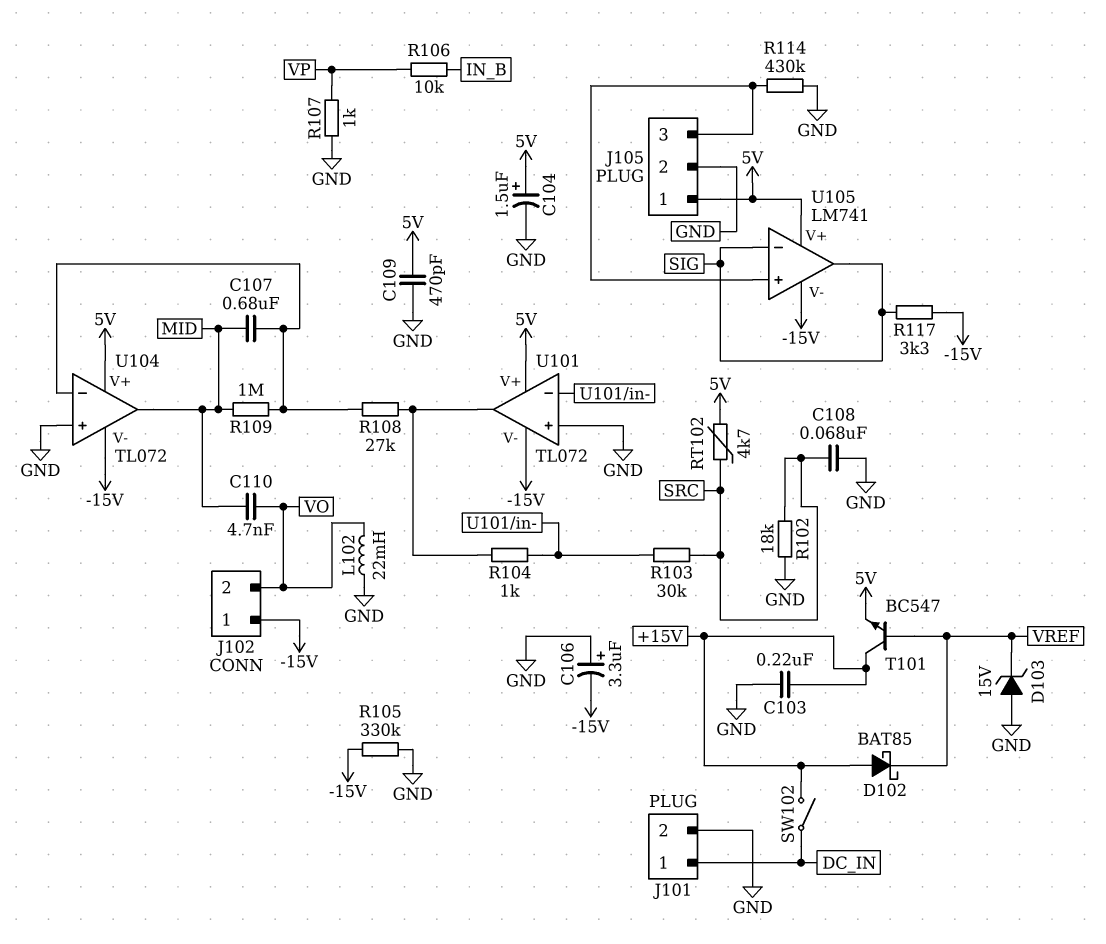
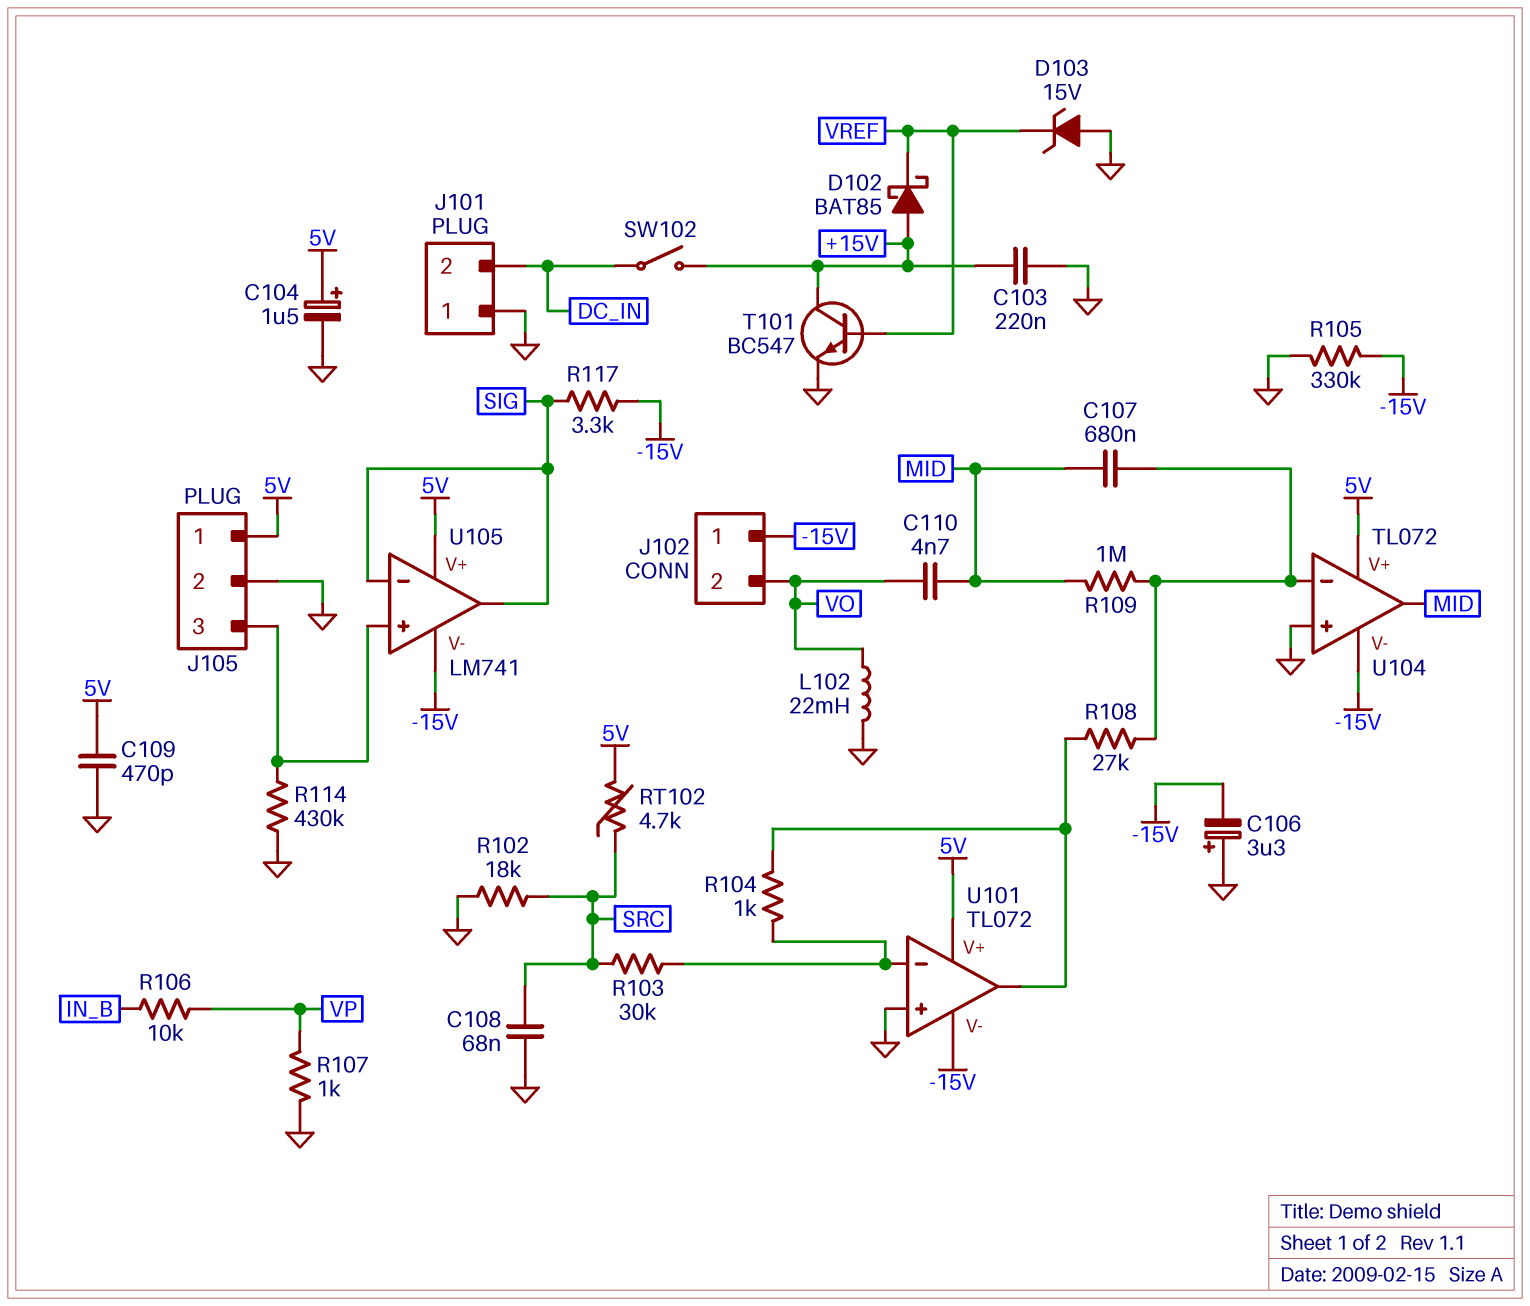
J101 pin 1: DC_IN -> GND
J101 pin 2: GND -> DC_IN
T101: NPN BC547 (B VREF, C +15V, E 5V) -> NPN BC547 (B VREF, C +15V, E GND)

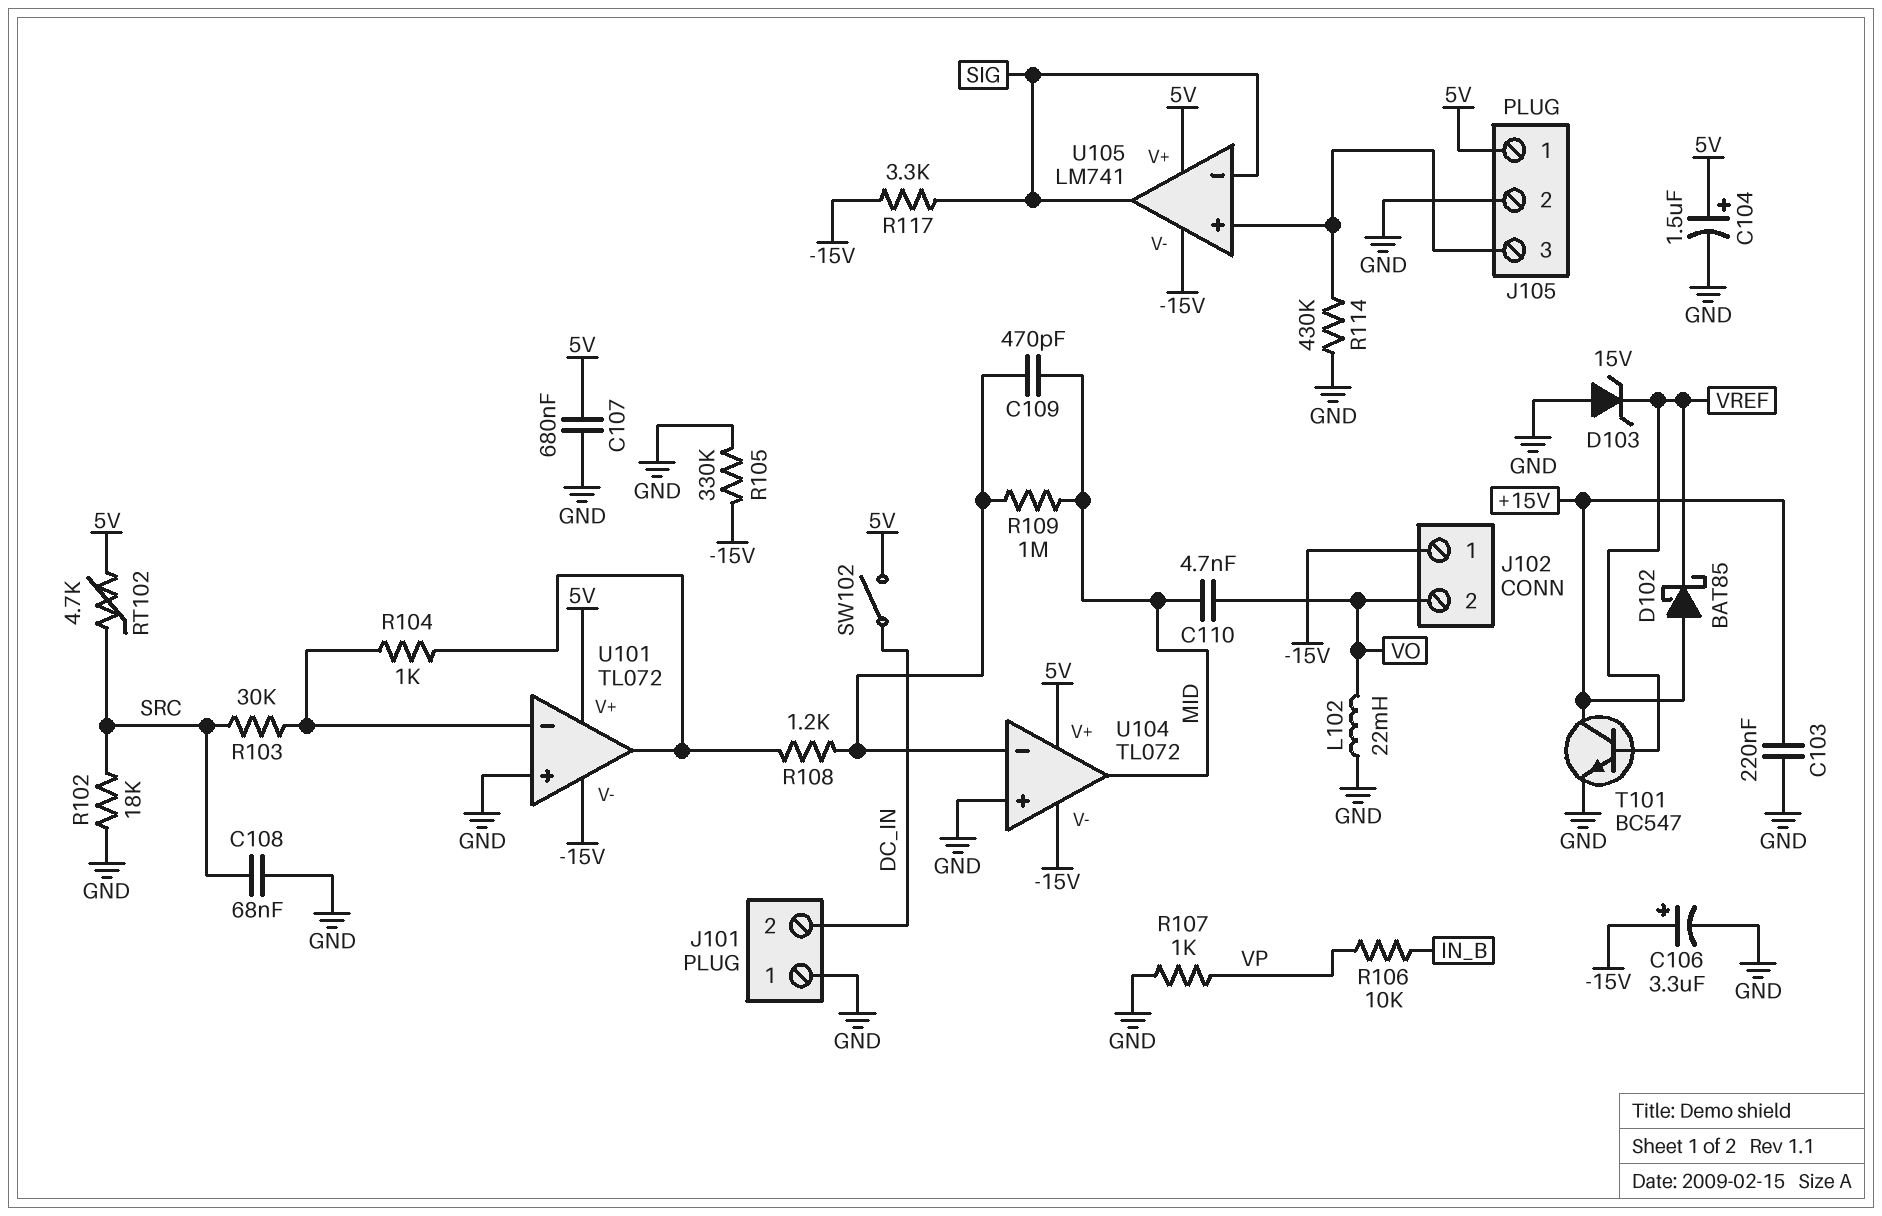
C106: 3.3uF (plus GND, minus -15V) -> 3.3uF (plus -15V, minus GND)
C107: 680nF (MID, U104/in-) -> 680nF (5V, GND)
C109: 470pF (5V, GND) -> 470pF (MID, U104/in-)
R108: 27k (U101/out, U104/in-) -> 1.2k (U101/out, U104/in-)
SW102: switch (+15V, DC_IN) -> switch (5V, DC_IN)

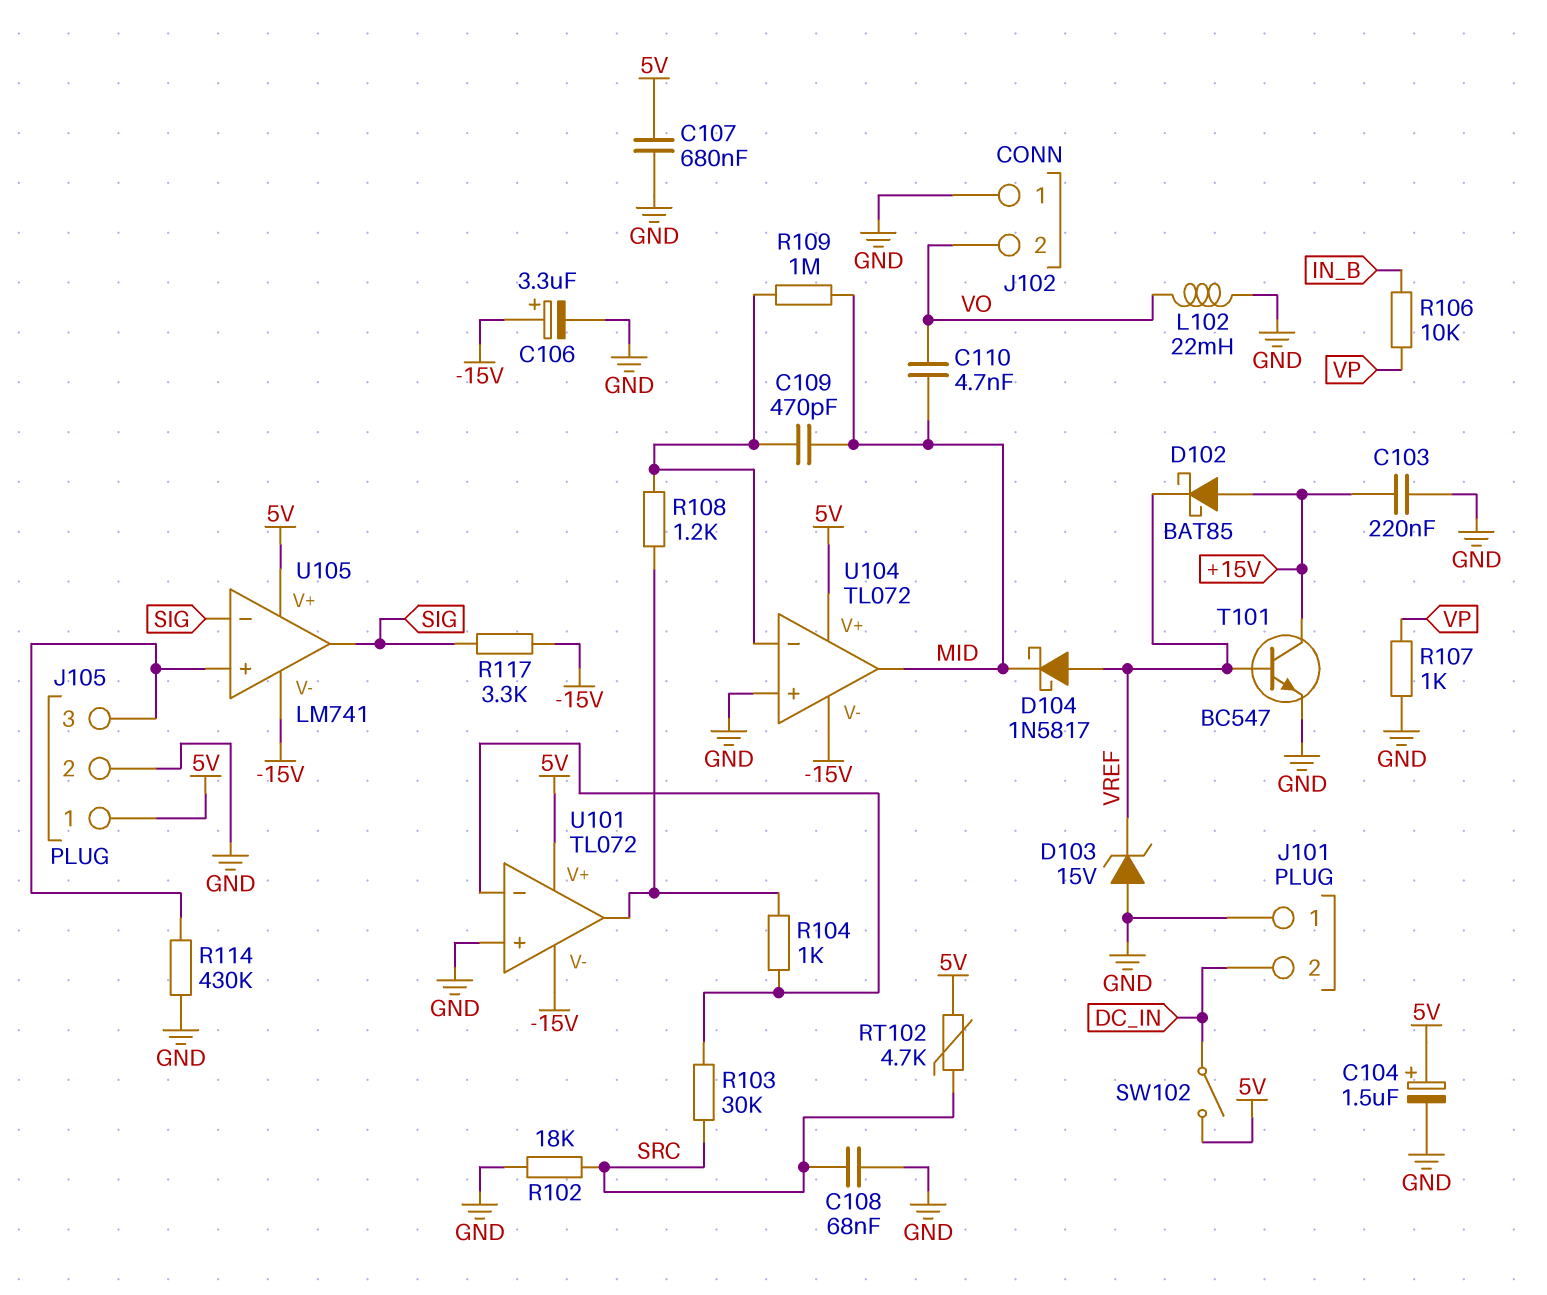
D104: none -> schottky 1N5817 (A VREF, K MID)
J102 pin 1: -15V -> GND
R105: 330k (-15V, GND) -> none

